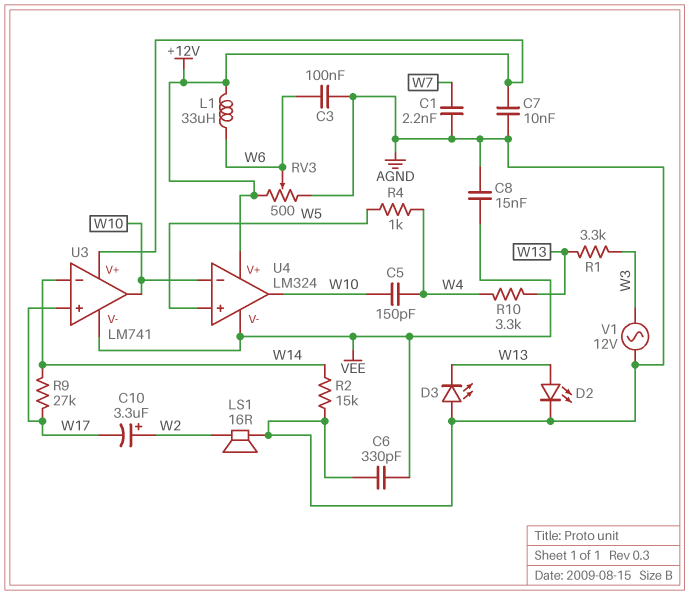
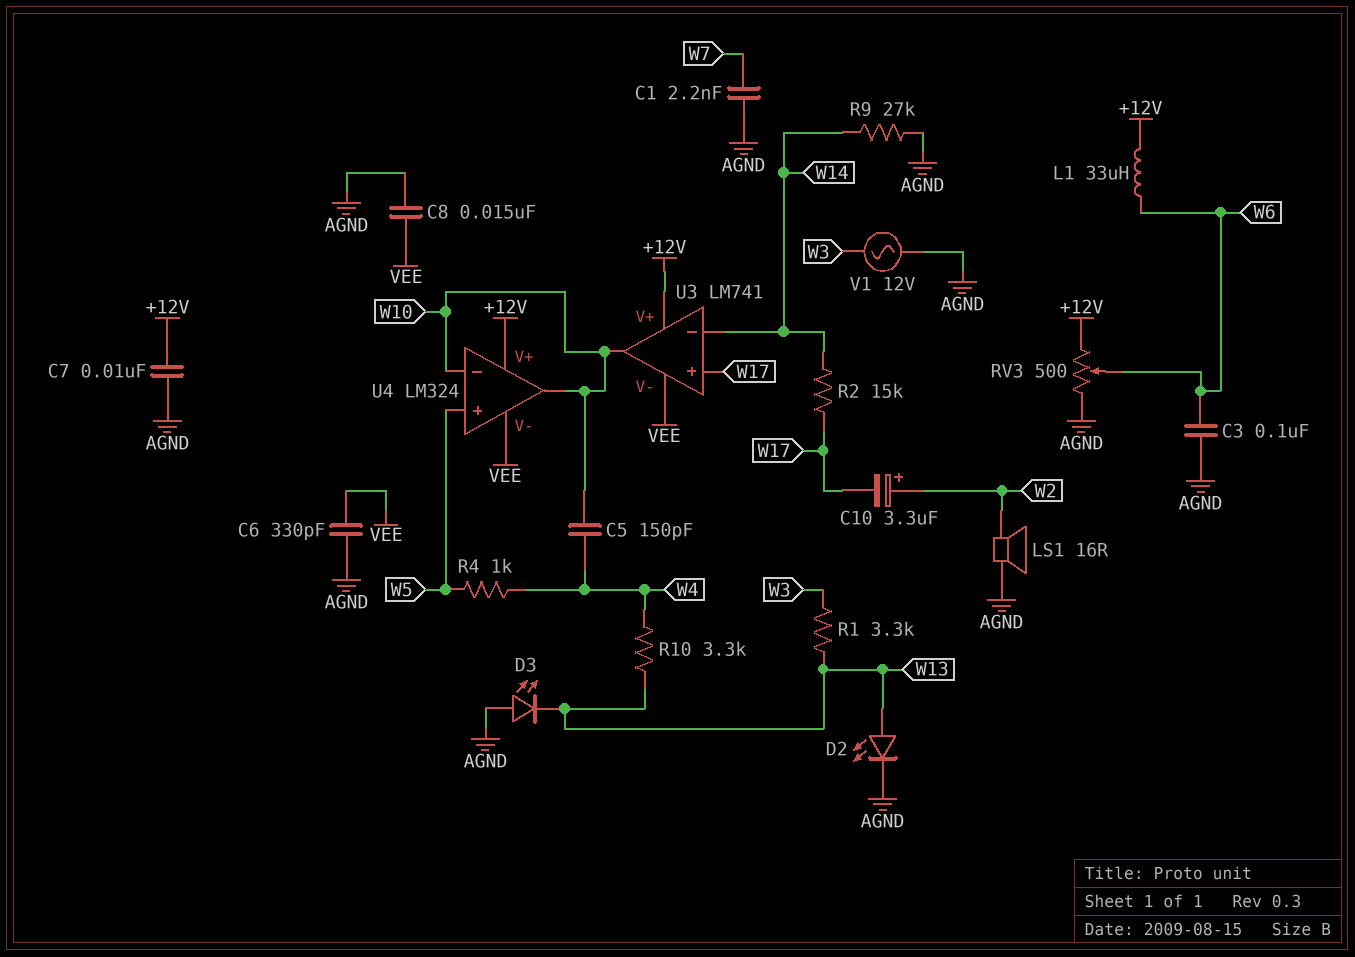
R2: 15k (AGND, W14) -> 15k (W14, W17)
R9: 27k (W14, W17) -> 27k (AGND, W14)

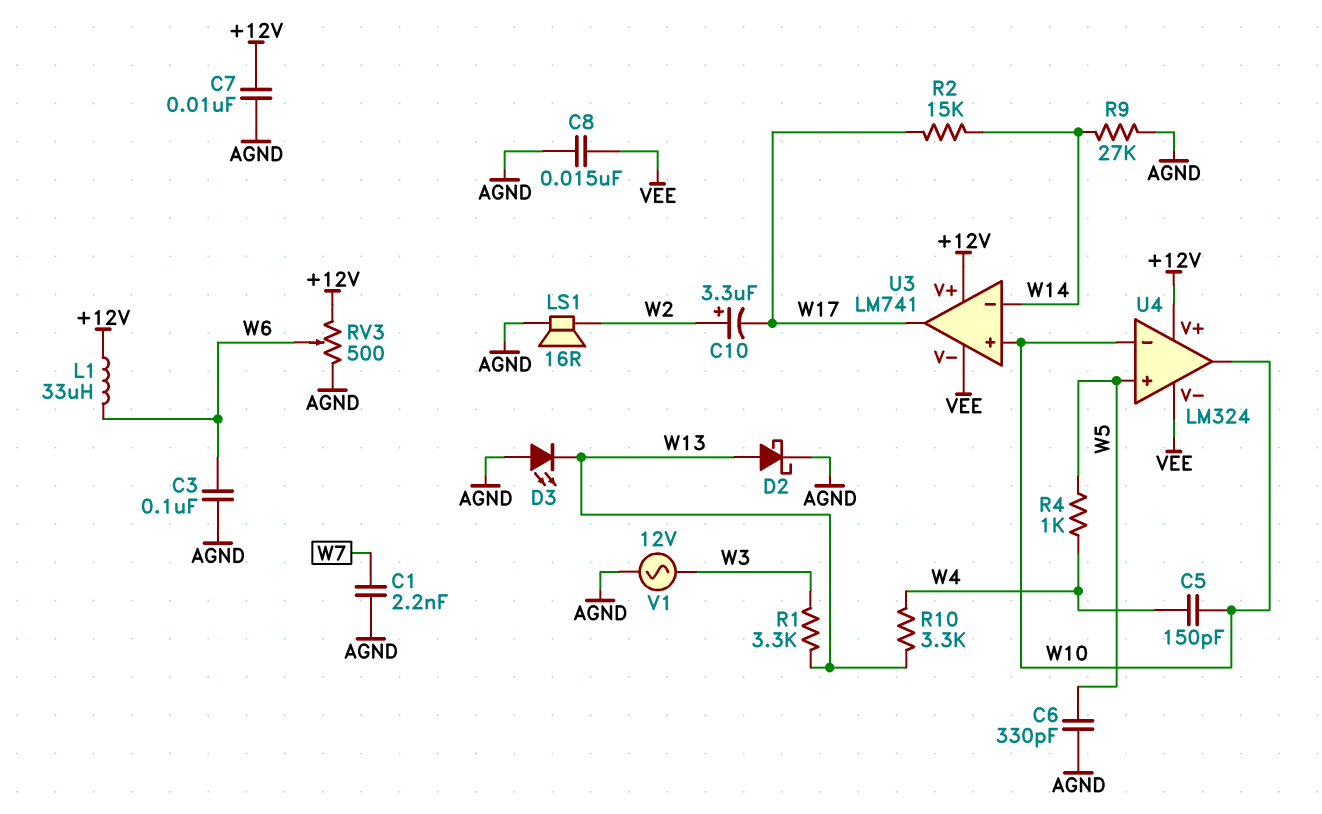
C6: 330pF (AGND, VEE) -> 330pF (AGND, W5)
D2: LED (A W13, K AGND) -> schottky (A W13, K AGND)
U3 pin in+: W17 -> W10
U3 pin out: W10 -> W17

